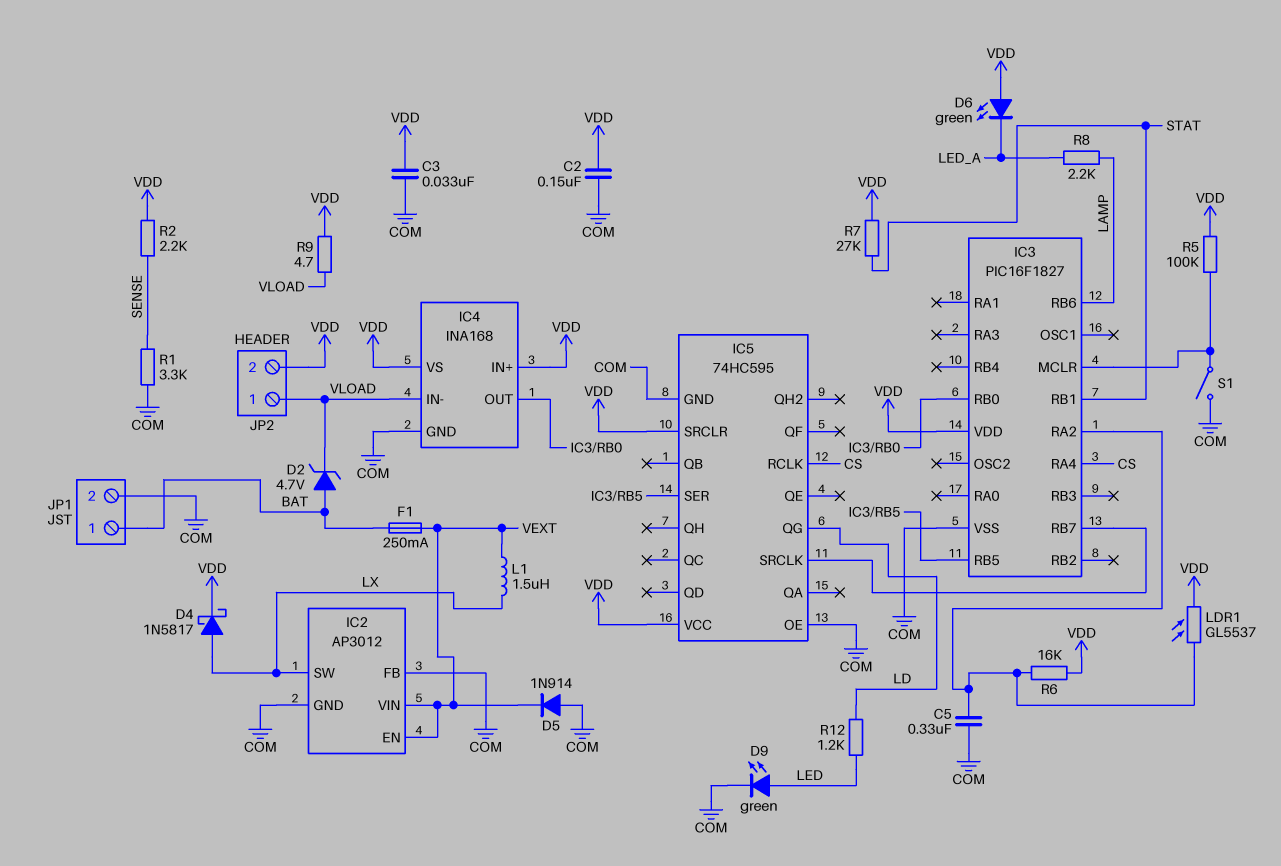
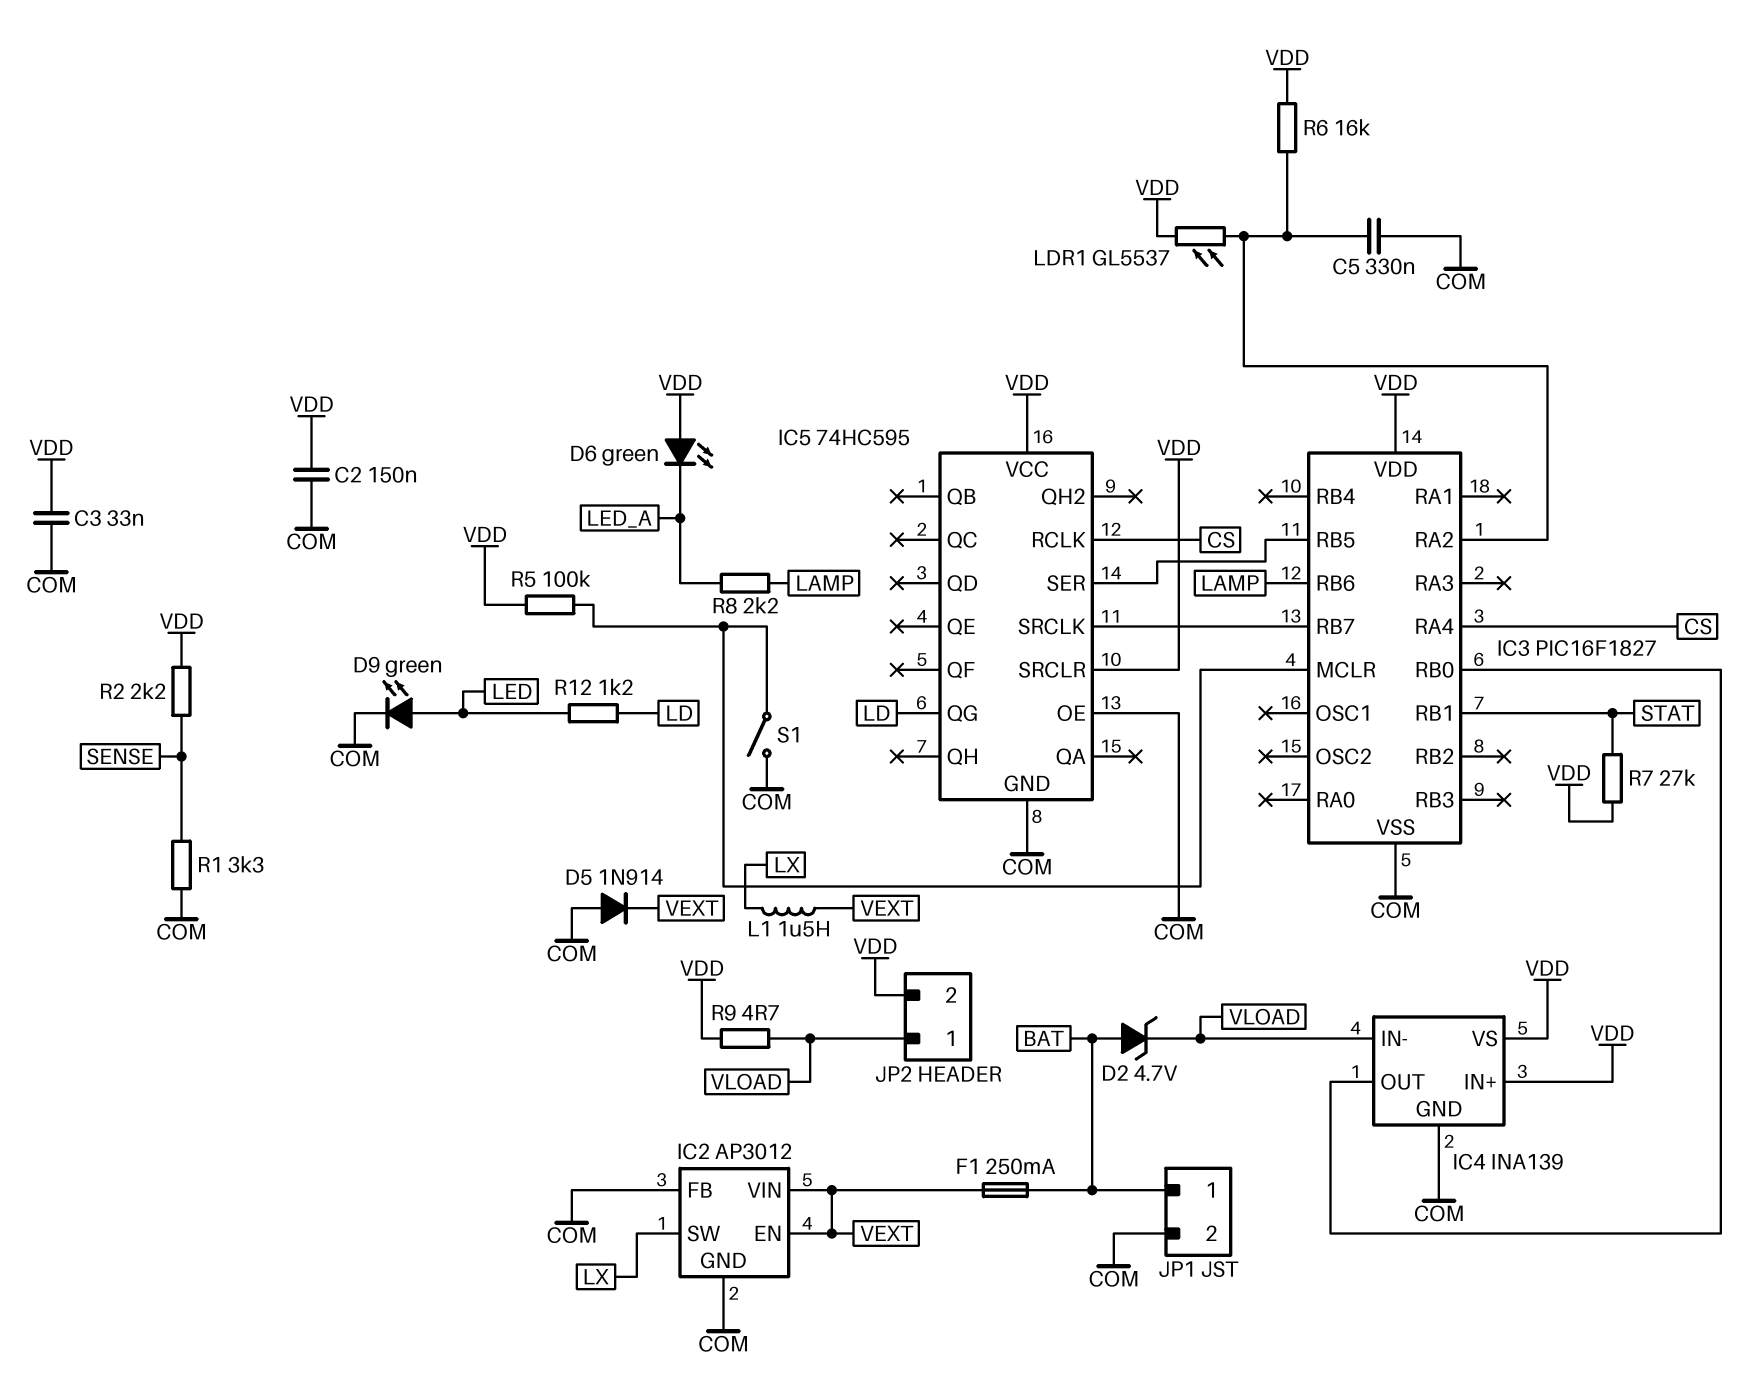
D4: schottky 1N5817 (A LX, K VDD) -> none
IC4: INA168 -> INA139

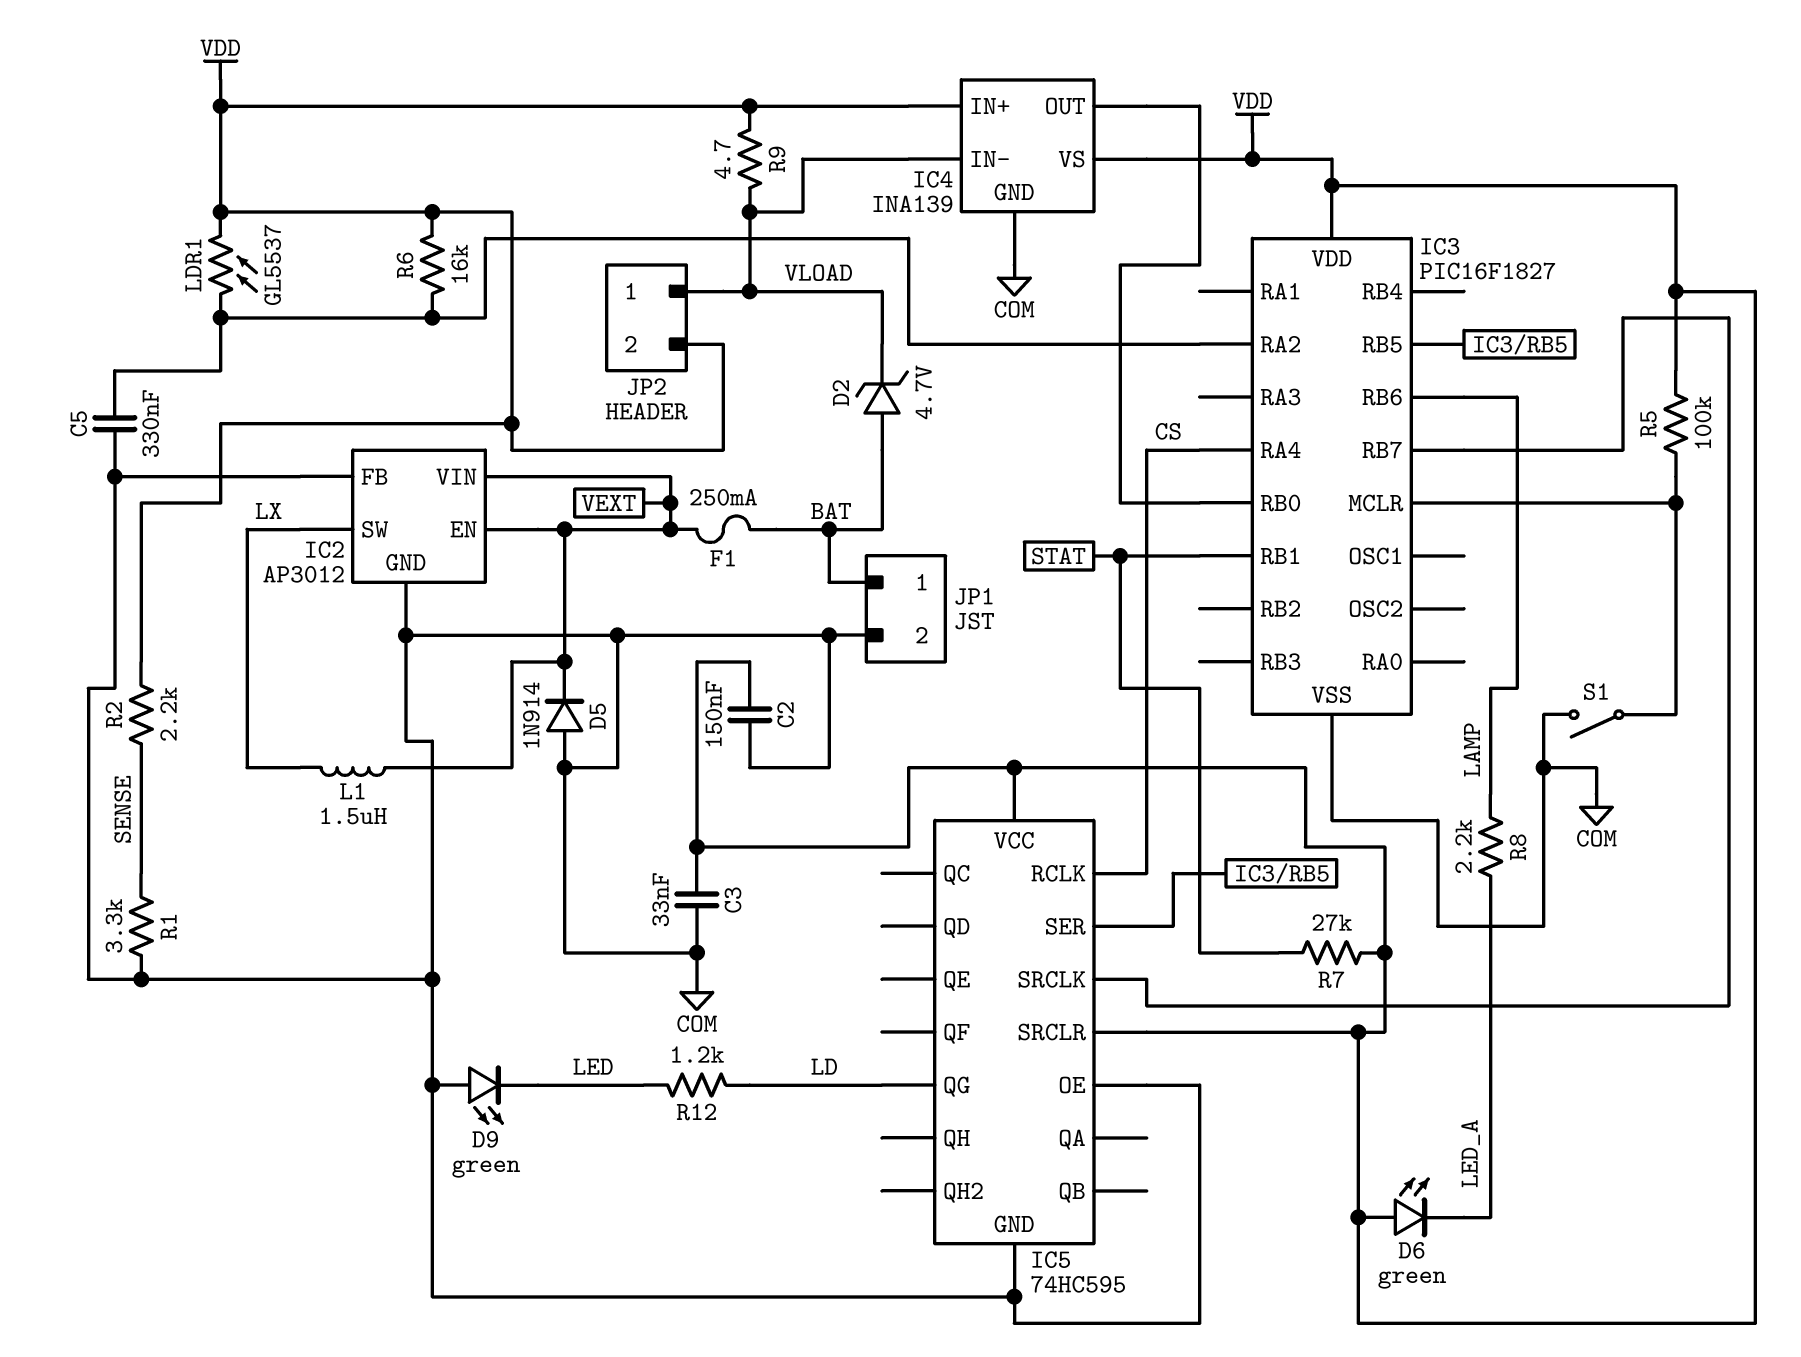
D9: LED green (A LED, K COM) -> LED green (A COM, K LED)

